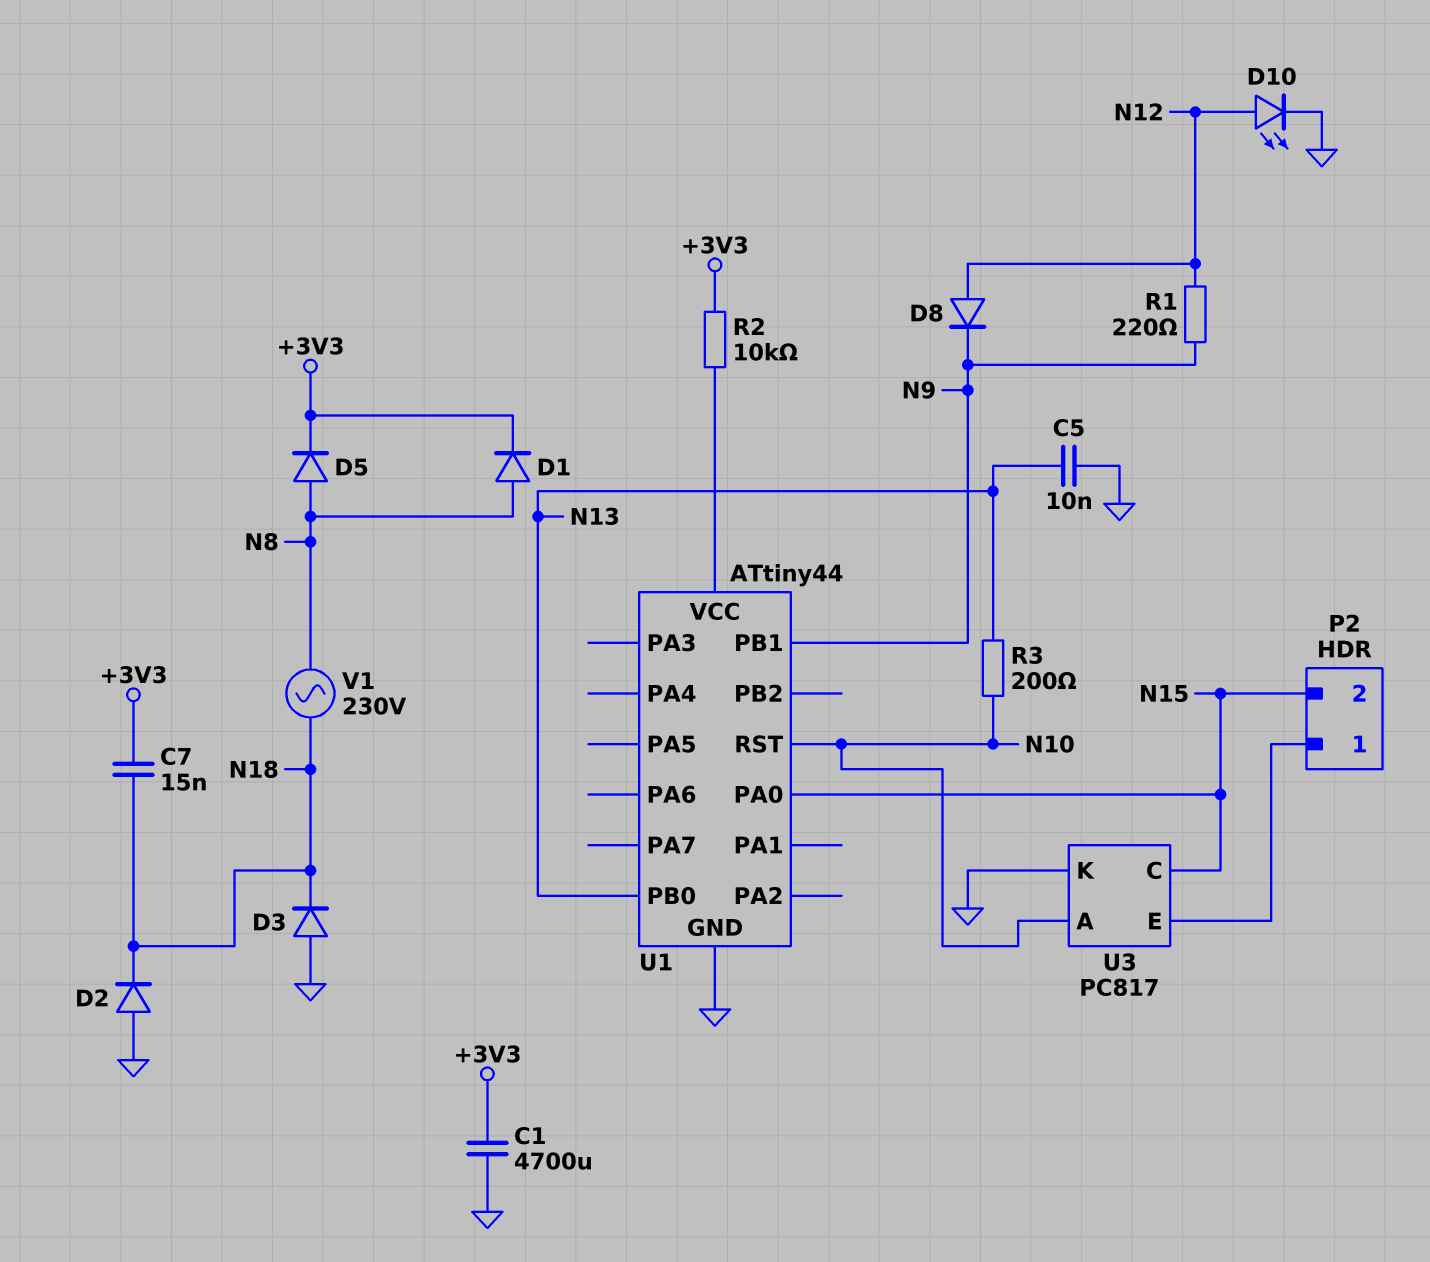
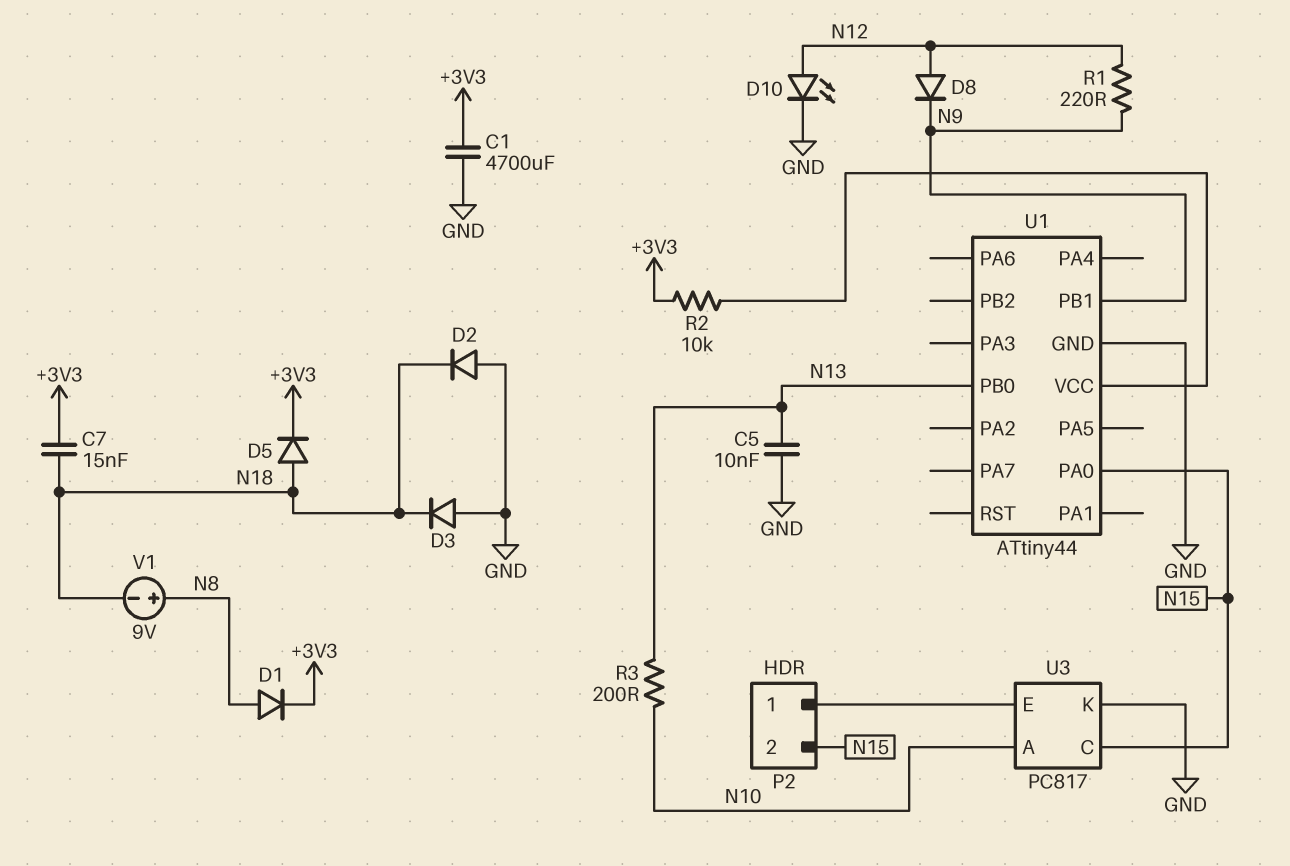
D5: diode (A N8, K +3V3) -> diode (A N18, K +3V3)
U1 pin RST: N10 -> none
V1: AC 230V (N8, N18) -> 9V (plus N8, minus N18)

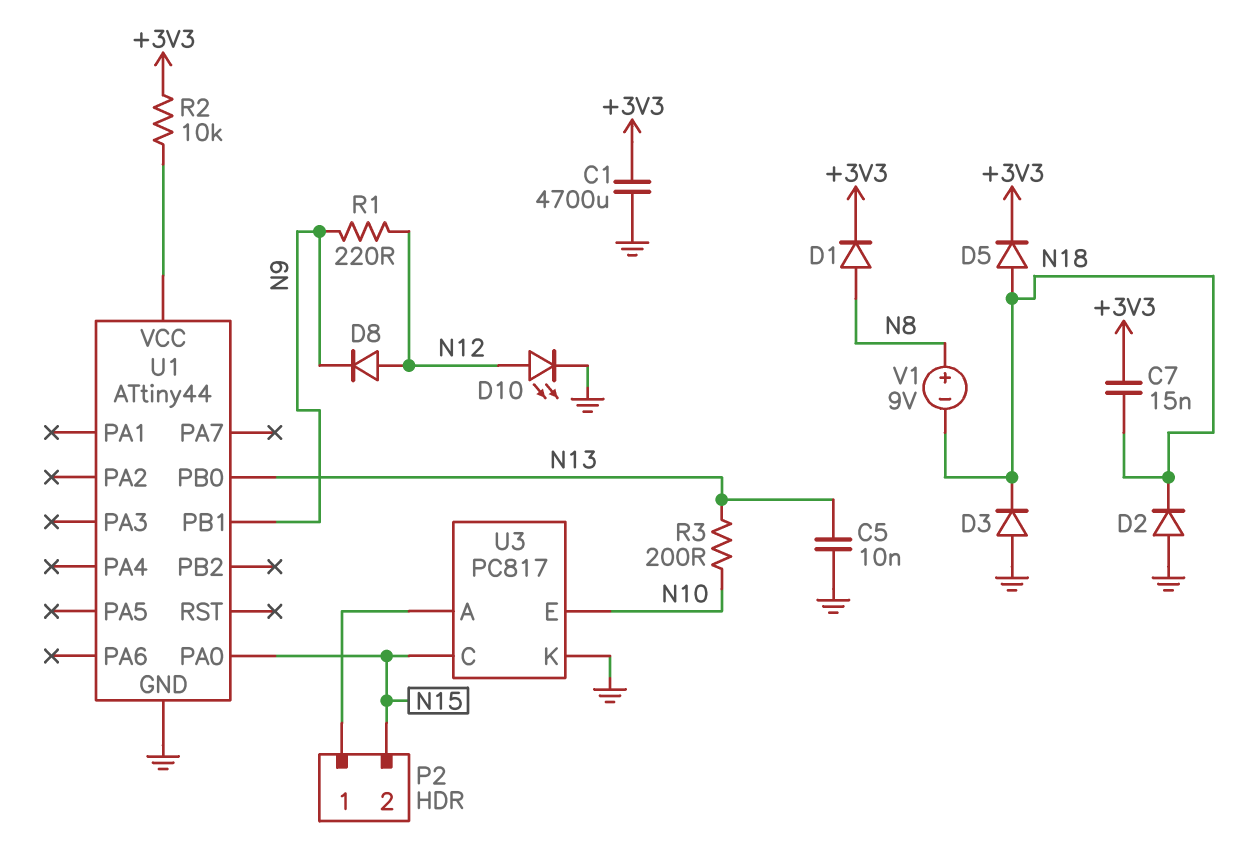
U3 pin A: N10 -> P2/1
U3 pin E: P2/1 -> N10

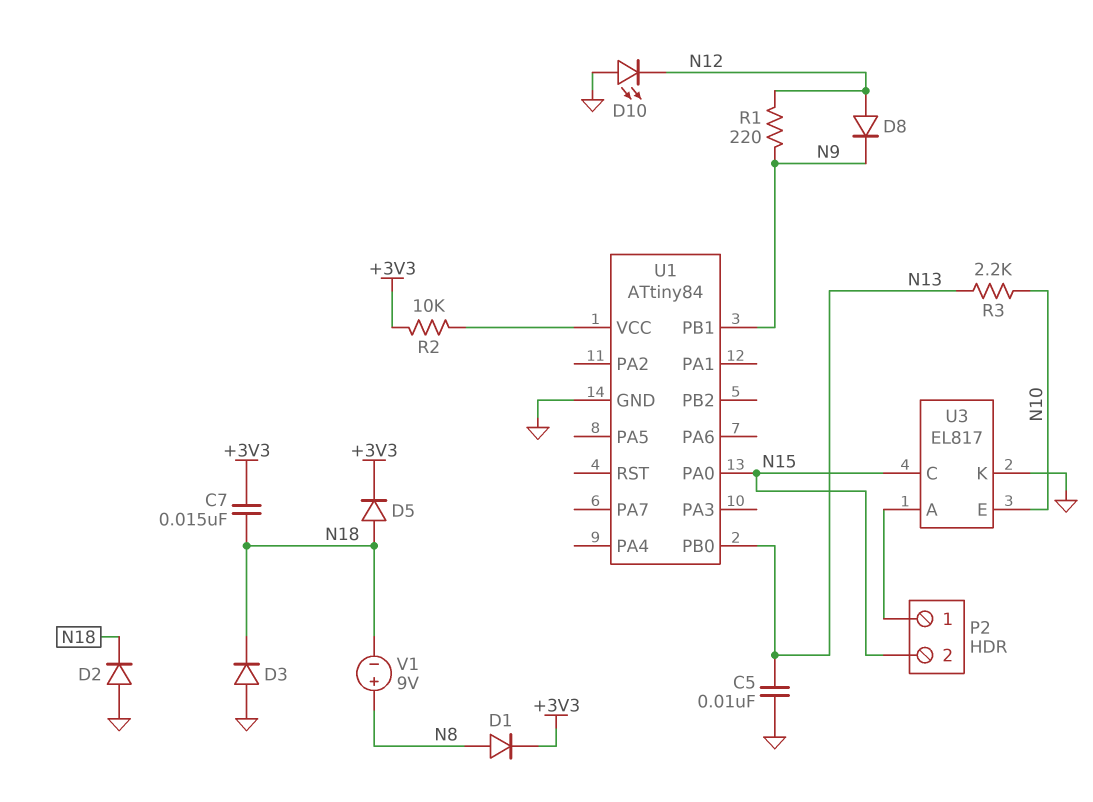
C1: 4700uF (+3V3, GND) -> none
D10: LED (A N12, K GND) -> LED (A GND, K N12)
R3: 200 (N10, N13) -> 2.2k (N10, N13)
U1: ATtiny44 -> ATtiny84
U3: PC817 -> EL817

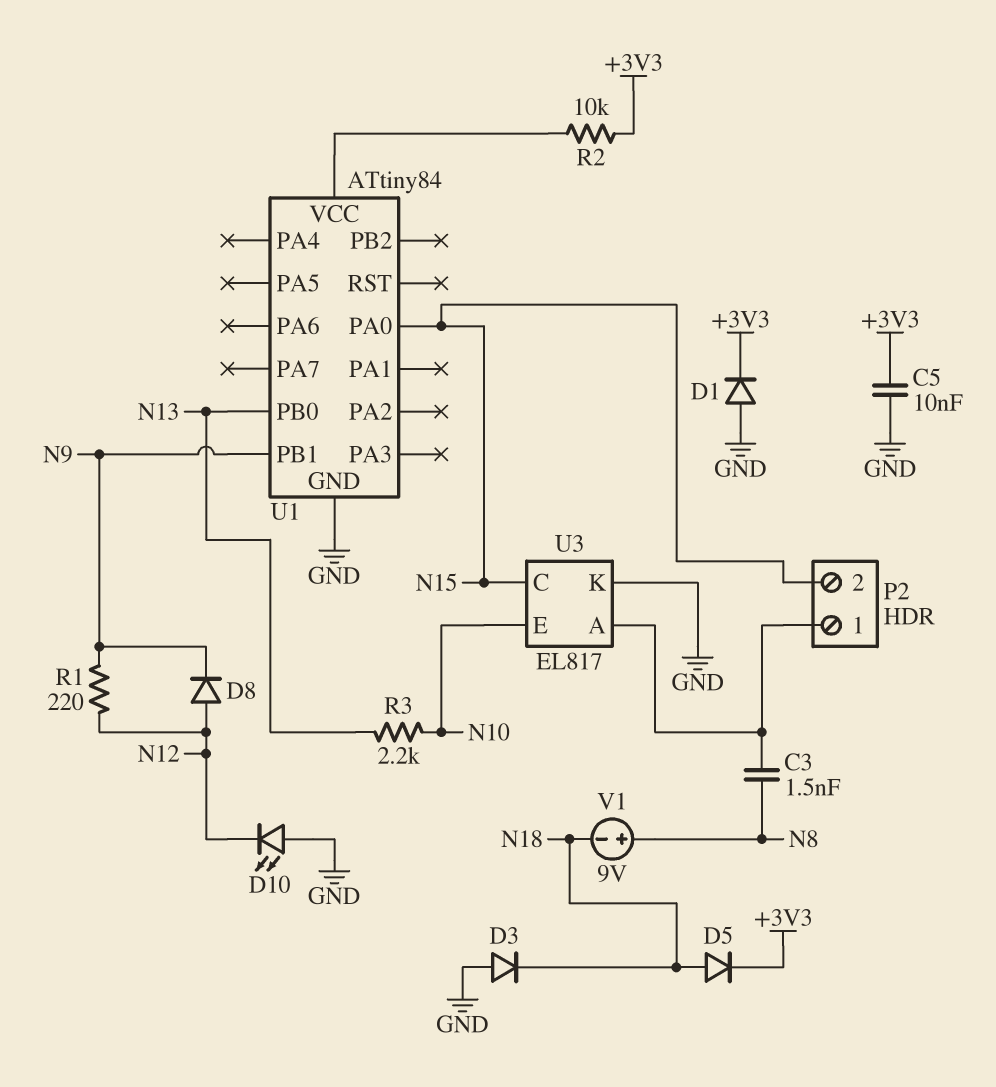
C3: none -> 1.5nF (N8, P2/1)
C5: 10nF (GND, N13) -> 10nF (+3V3, GND)
C7: 15nF (+3V3, N18) -> none
D1: diode (A N8, K +3V3) -> diode (A GND, K +3V3)
D2: diode (A GND, K N18) -> none

